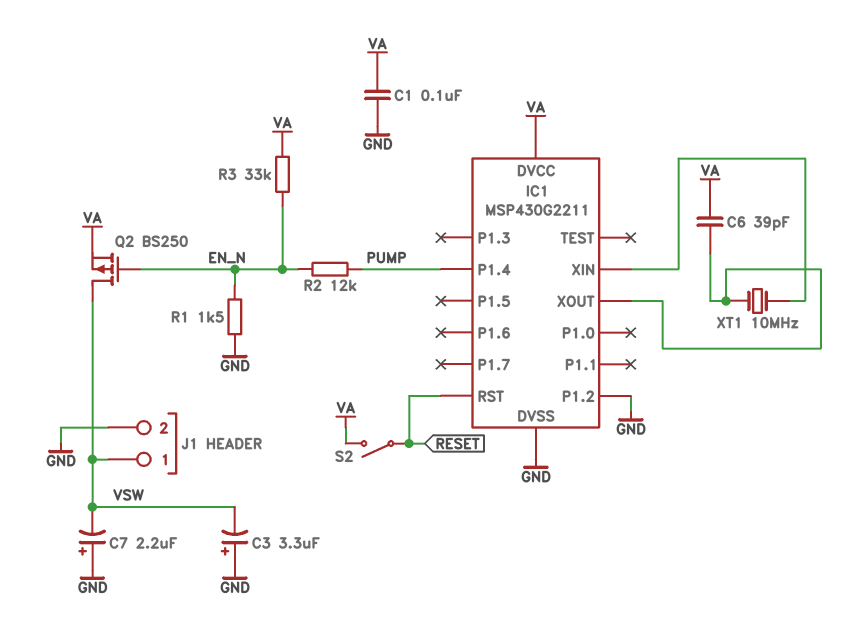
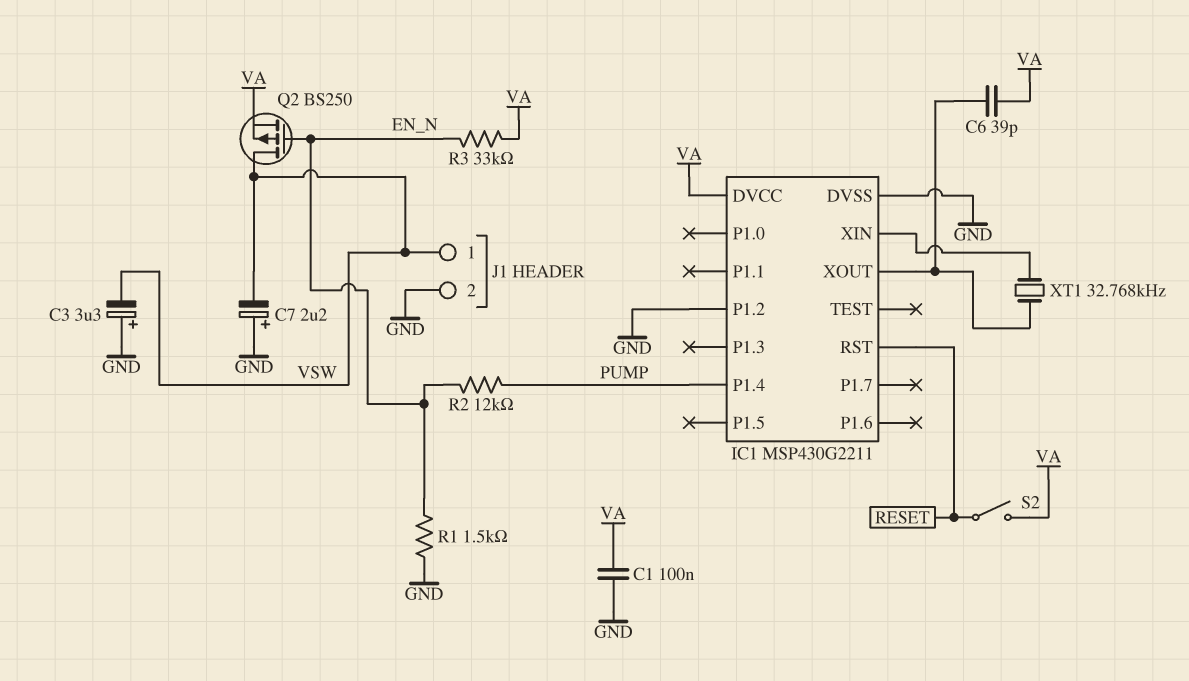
XT1: 10MHz (IC1/XIN, IC1/XOUT) -> 32.768kHz (IC1/XIN, IC1/XOUT)

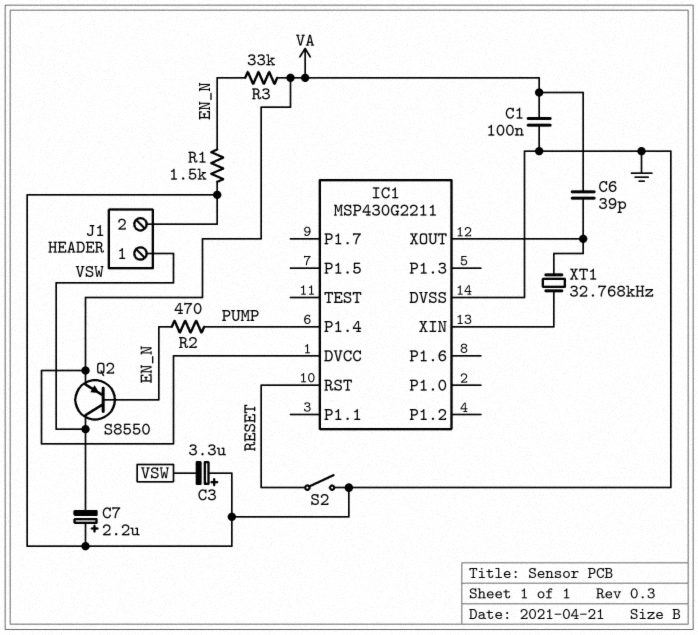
IC1 pin P1.2: GND -> none
Q2: PMOS BS250 (G EN_N, D VSW, S VA) -> PNP S8550 (B EN_N, C VSW, E VA)
R2: 12k (EN_N, PUMP) -> 470 (EN_N, PUMP)
S2: switch (RESET, VA) -> switch (GND, RESET)

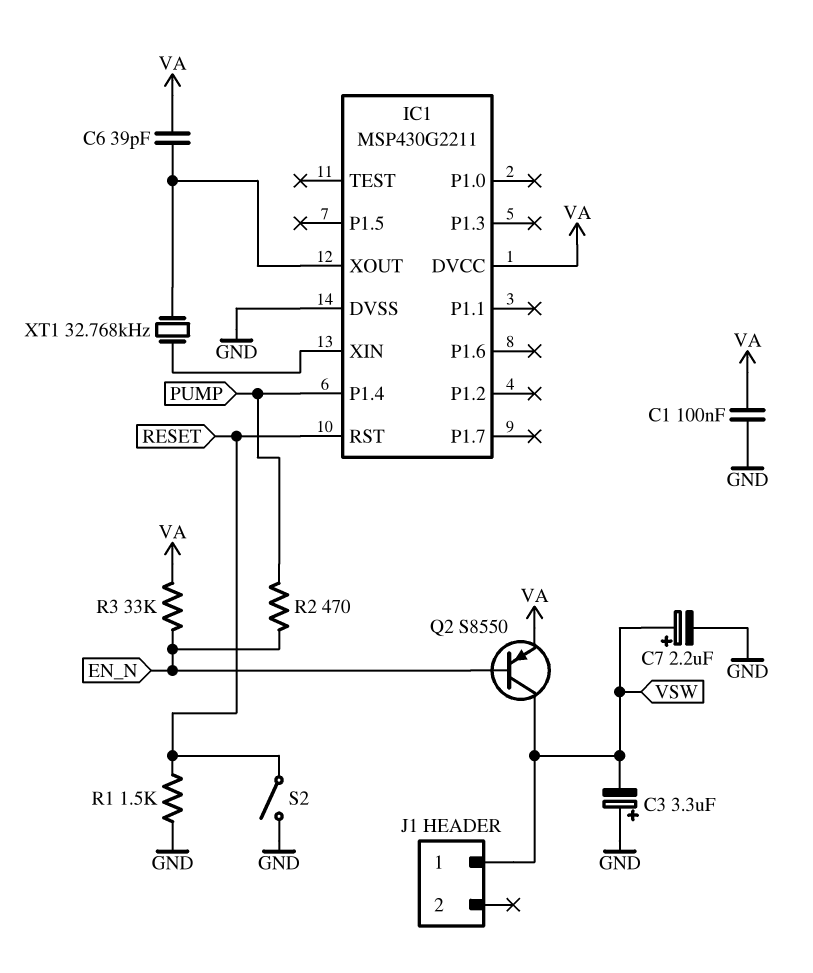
C7: 2.2uF (plus GND, minus VSW) -> 2.2uF (plus VSW, minus GND)
J1 pin 2: GND -> none
R1: 1.5k (EN_N, GND) -> 1.5k (GND, RESET)

